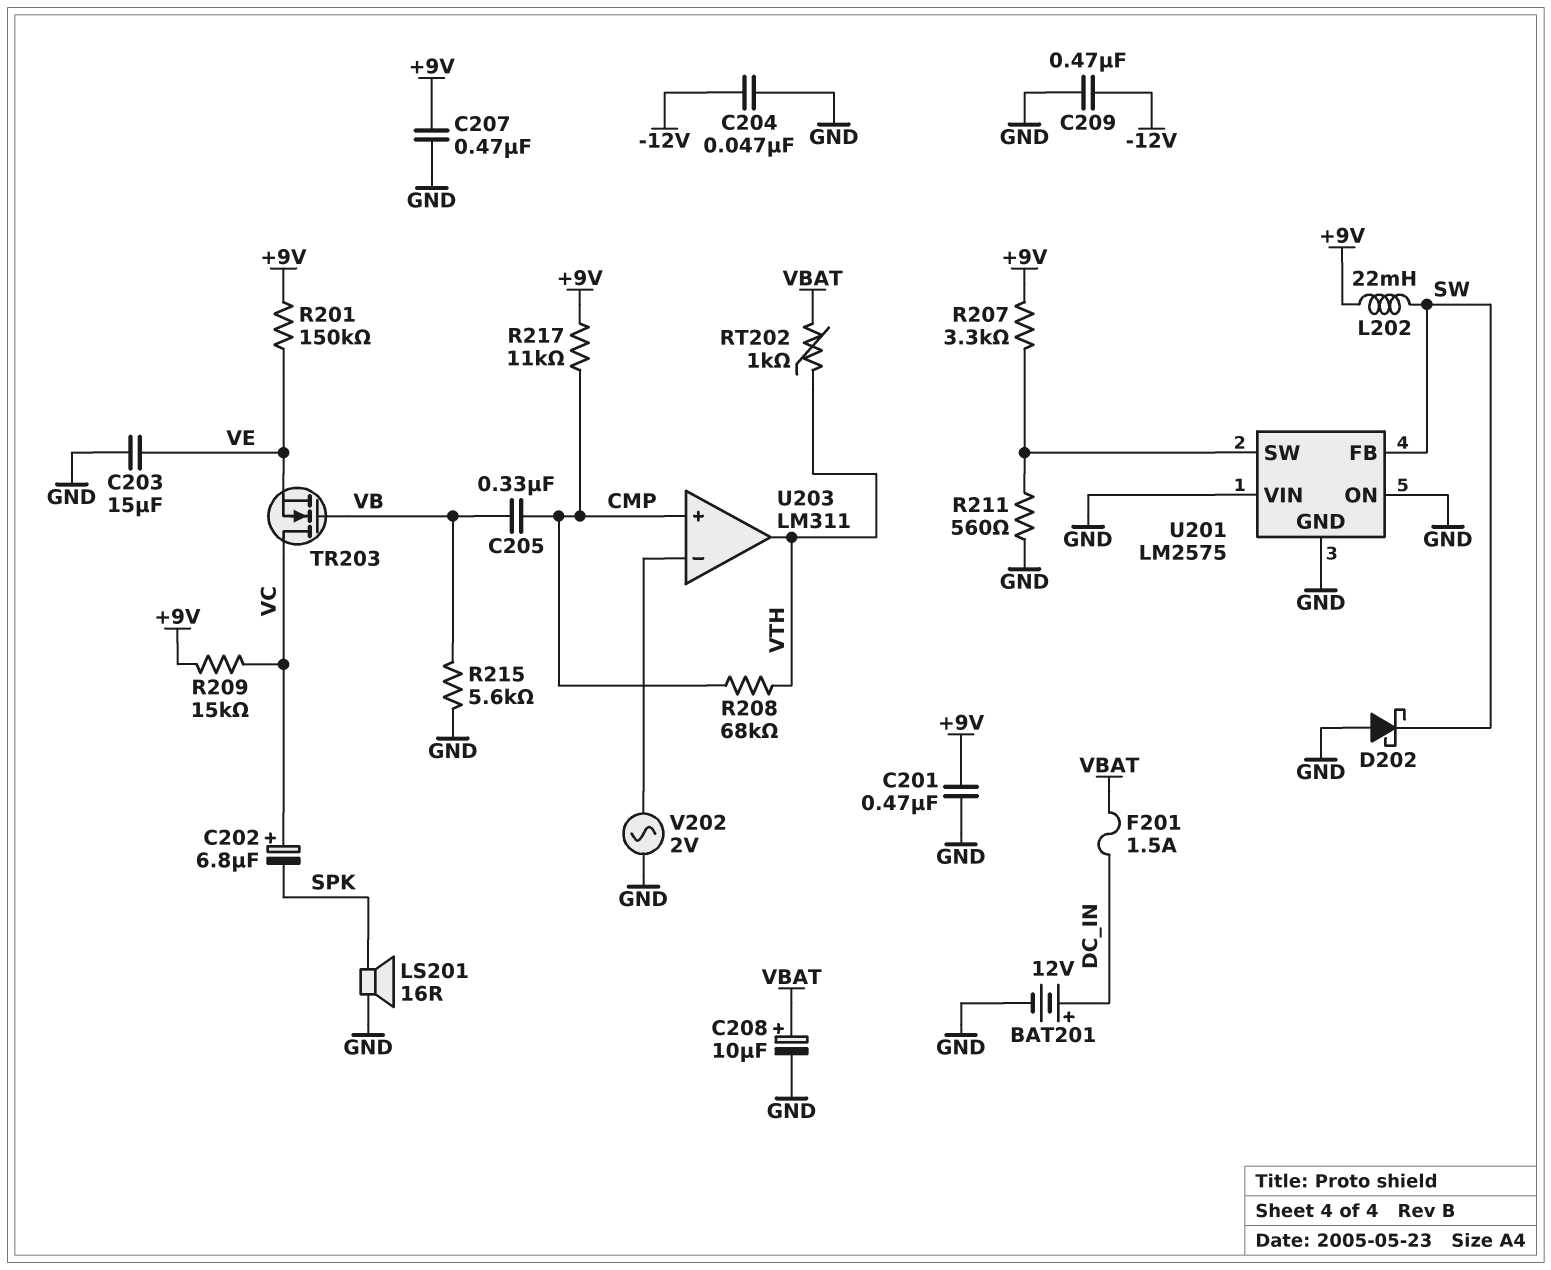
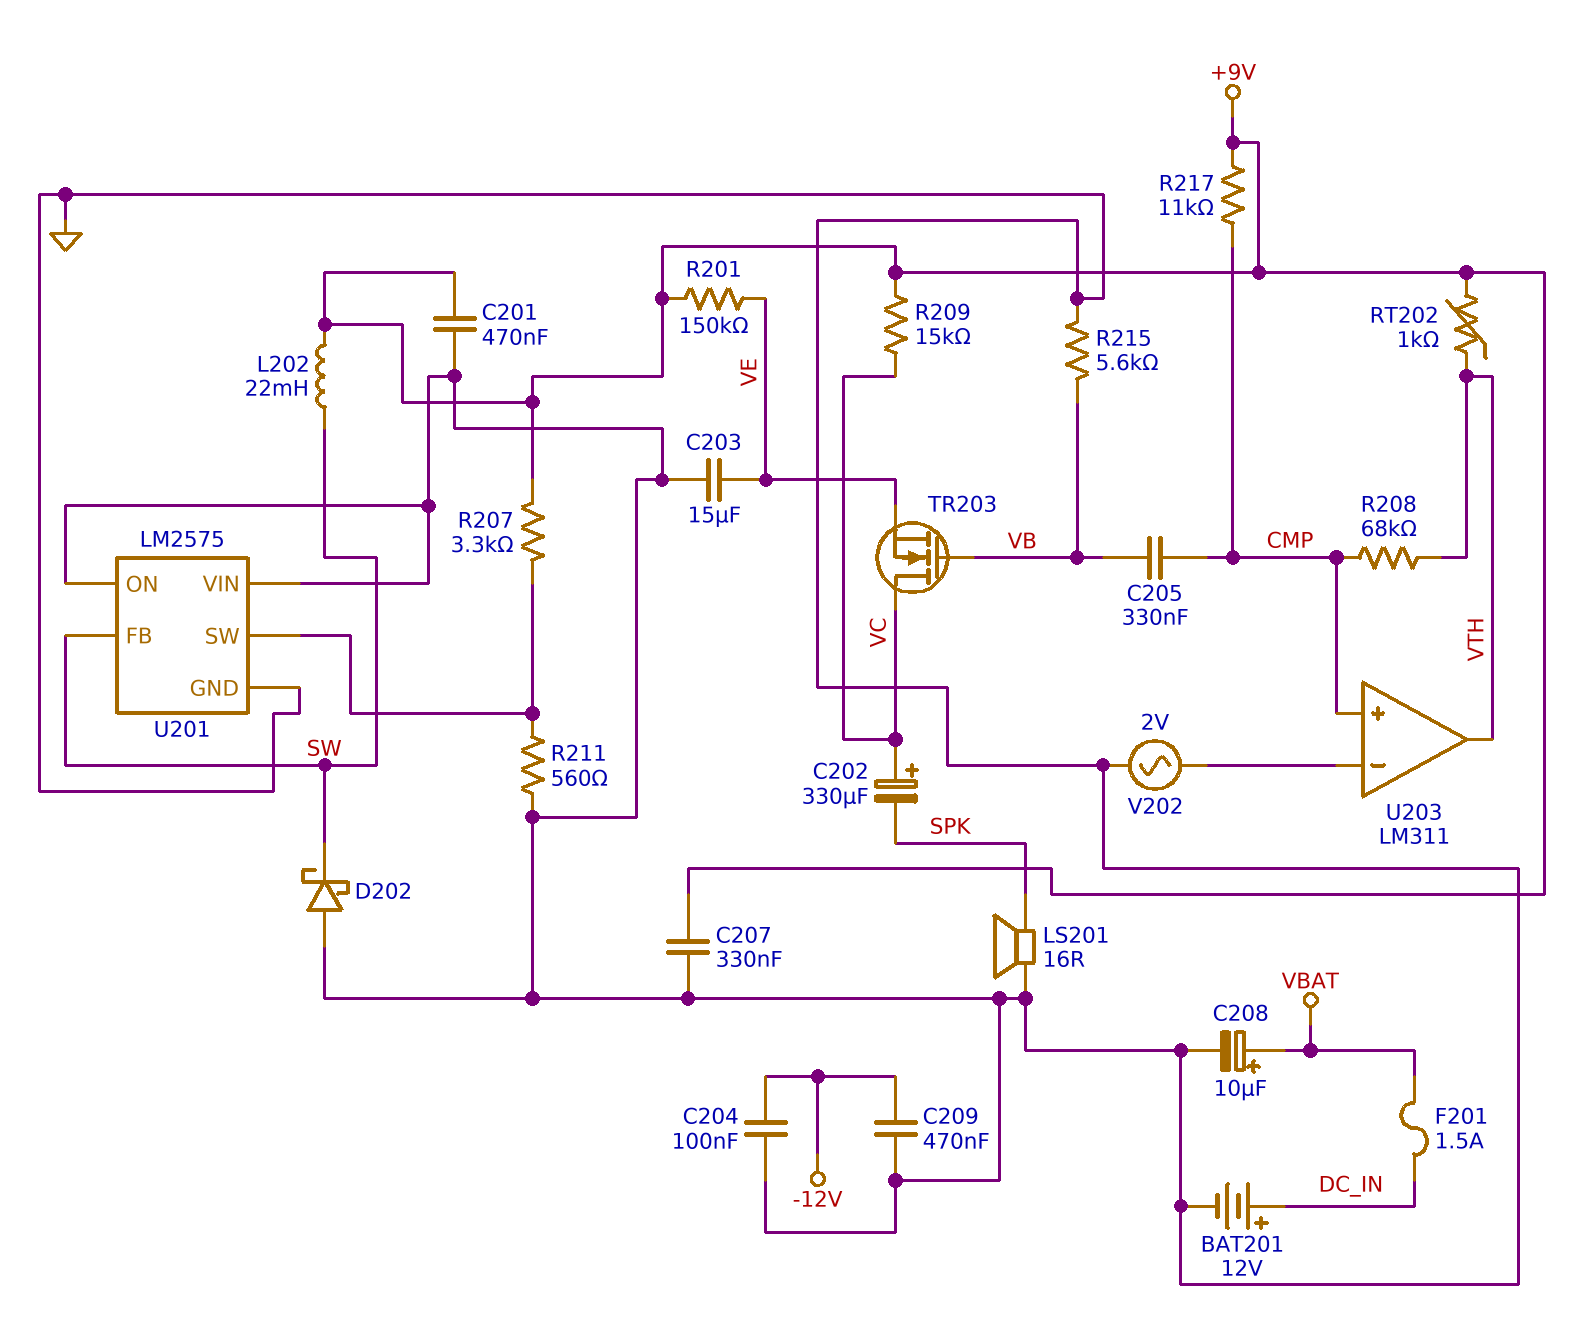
C202: 6.8uF (plus VC, minus SPK) -> 330uF (plus VC, minus SPK)
C204: 47nF (-12V, GND) -> 100nF (-12V, GND)
C207: 470nF (+9V, GND) -> 330nF (+9V, GND)
RT202: 1k (VBAT, VTH) -> 1k (+9V, VTH)

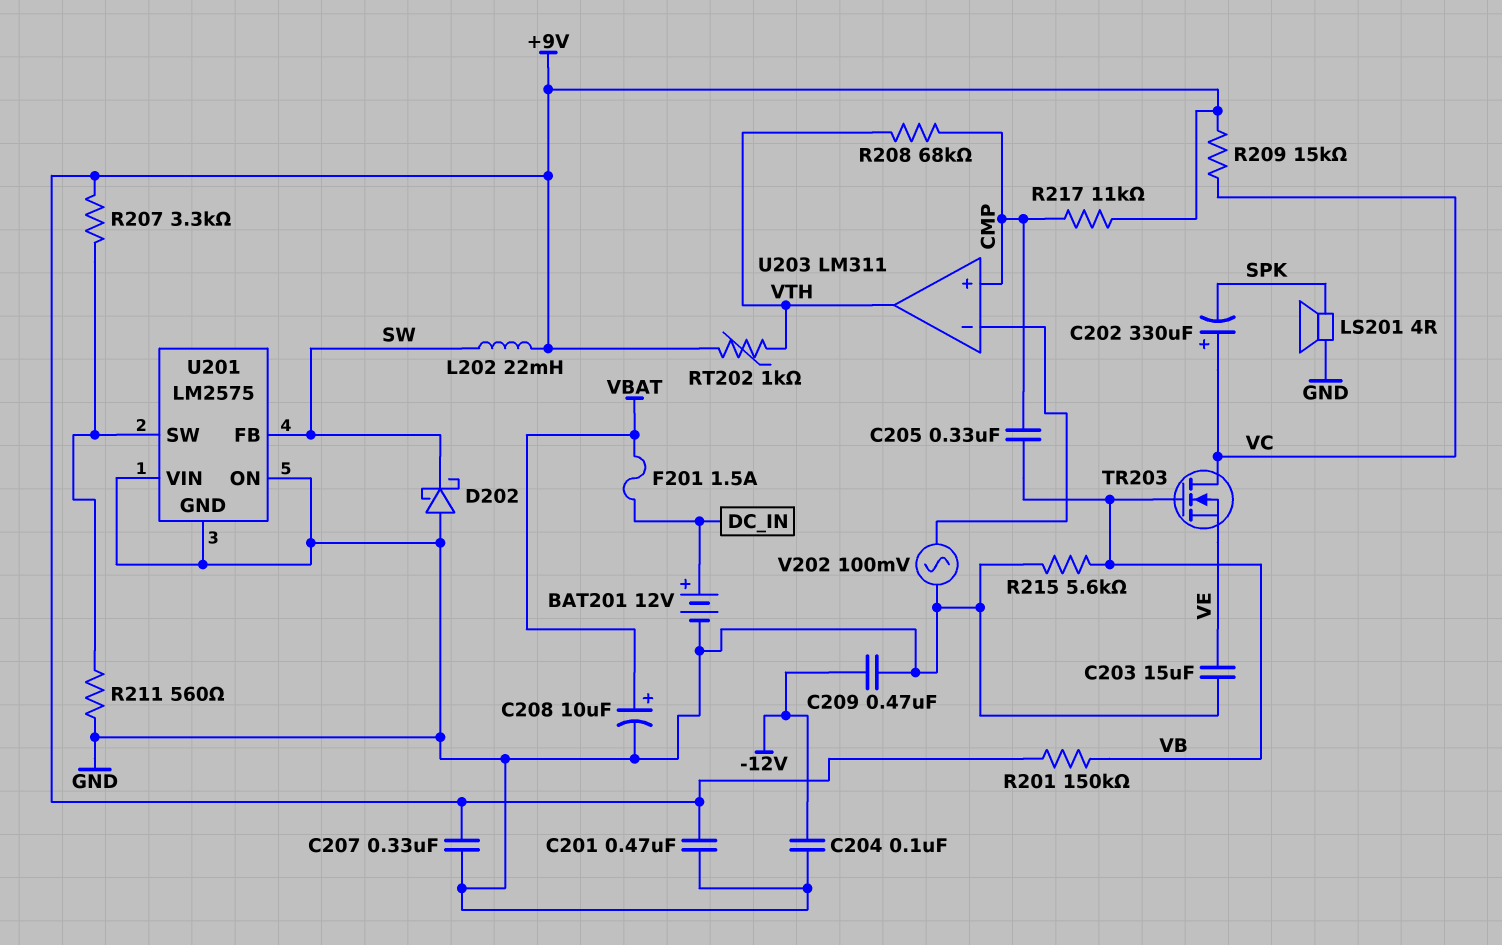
LS201: speaker 16R (GND, SPK) -> speaker 4R (GND, SPK)
R201: 150k (+9V, VE) -> 150k (+9V, VB)
V202: AC 2V (GND, U203/in-) -> AC 100mV (GND, U203/in-)

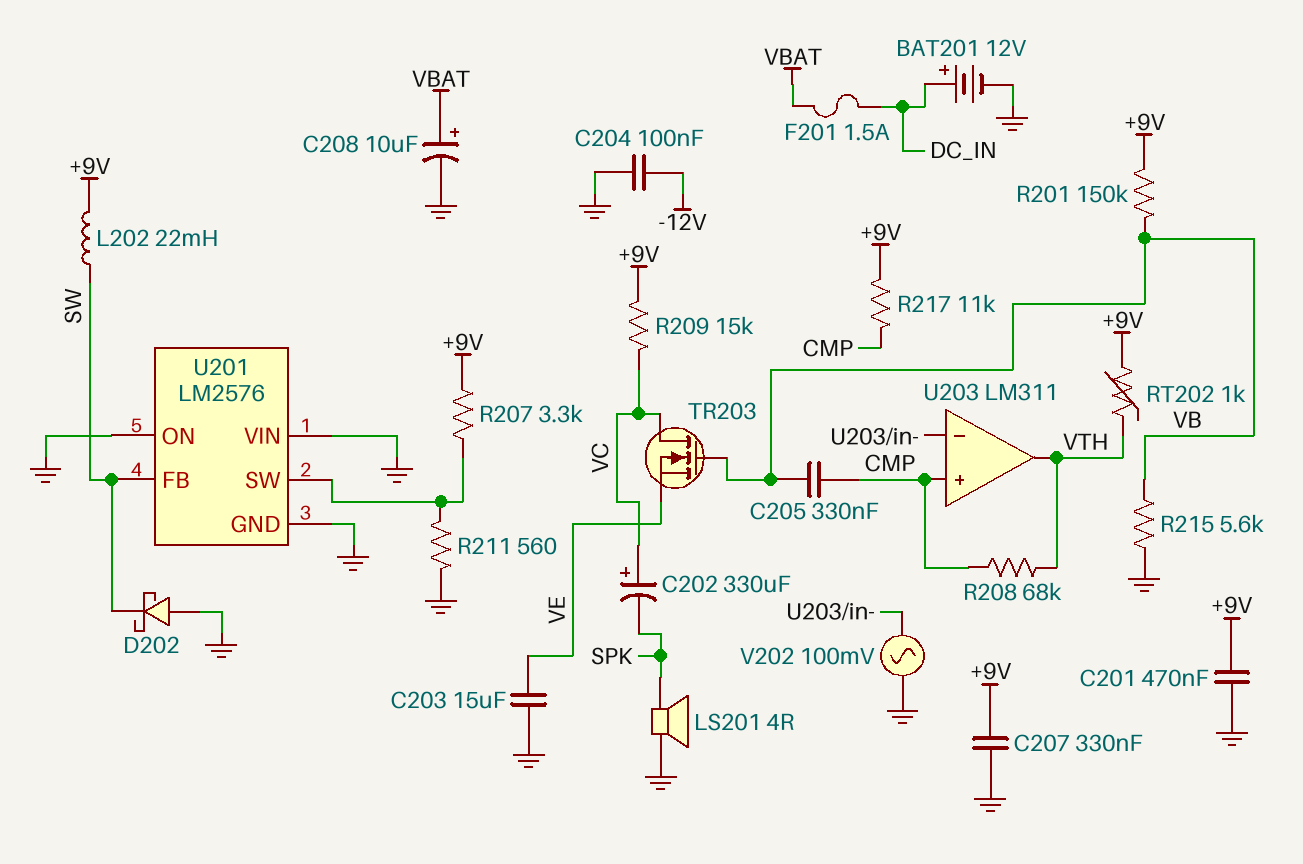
C209: 470nF (-12V, GND) -> none
U201: LM2575 -> LM2576

